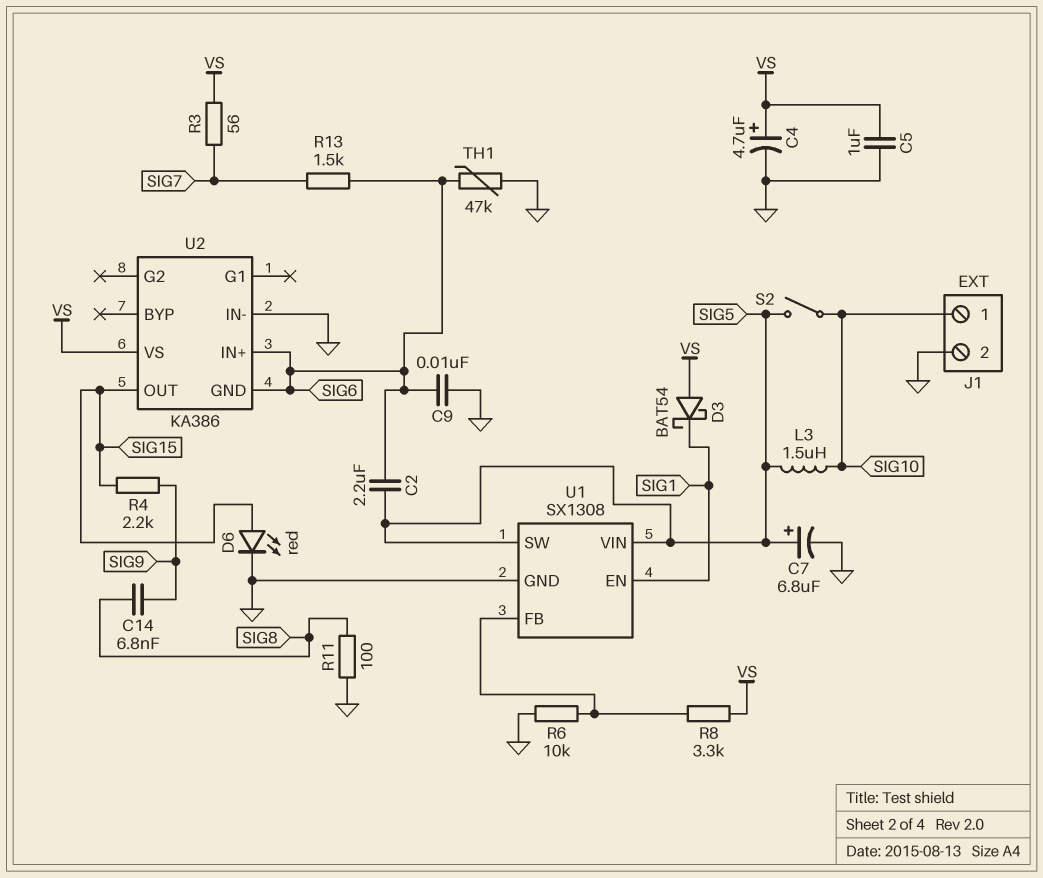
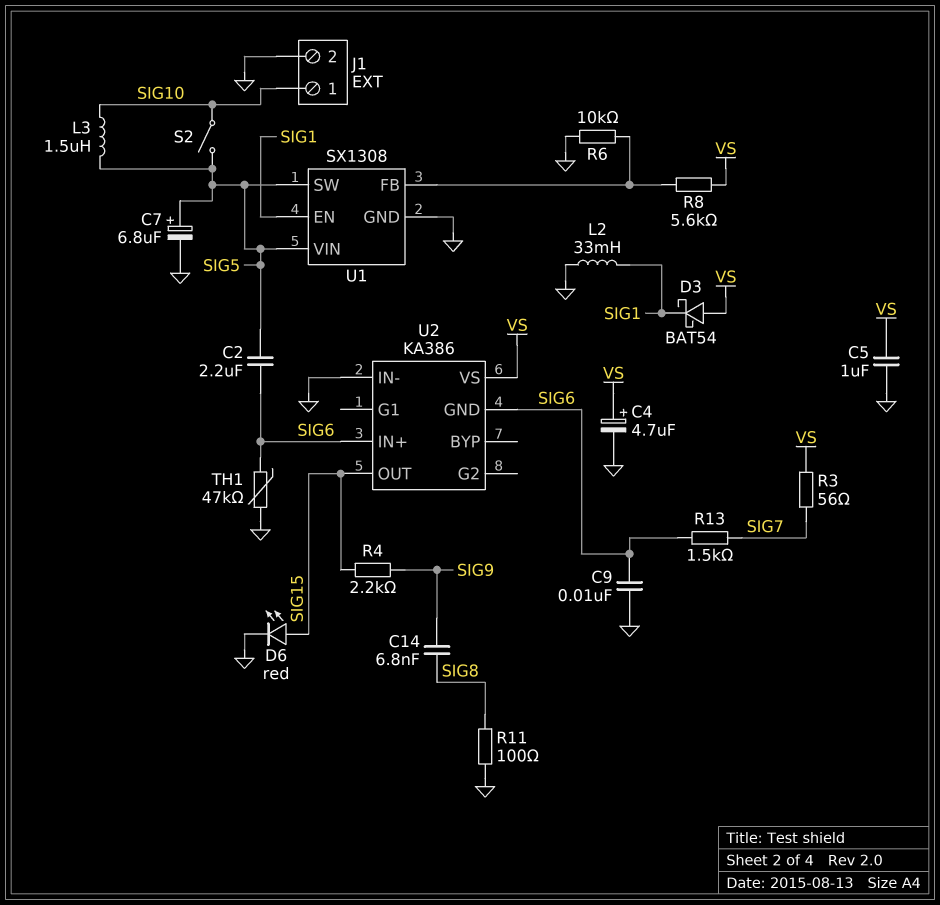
L2: none -> 33mH (GND, SIG1)
R8: 3.3k (U1/FB, VS) -> 5.6k (U1/FB, VS)

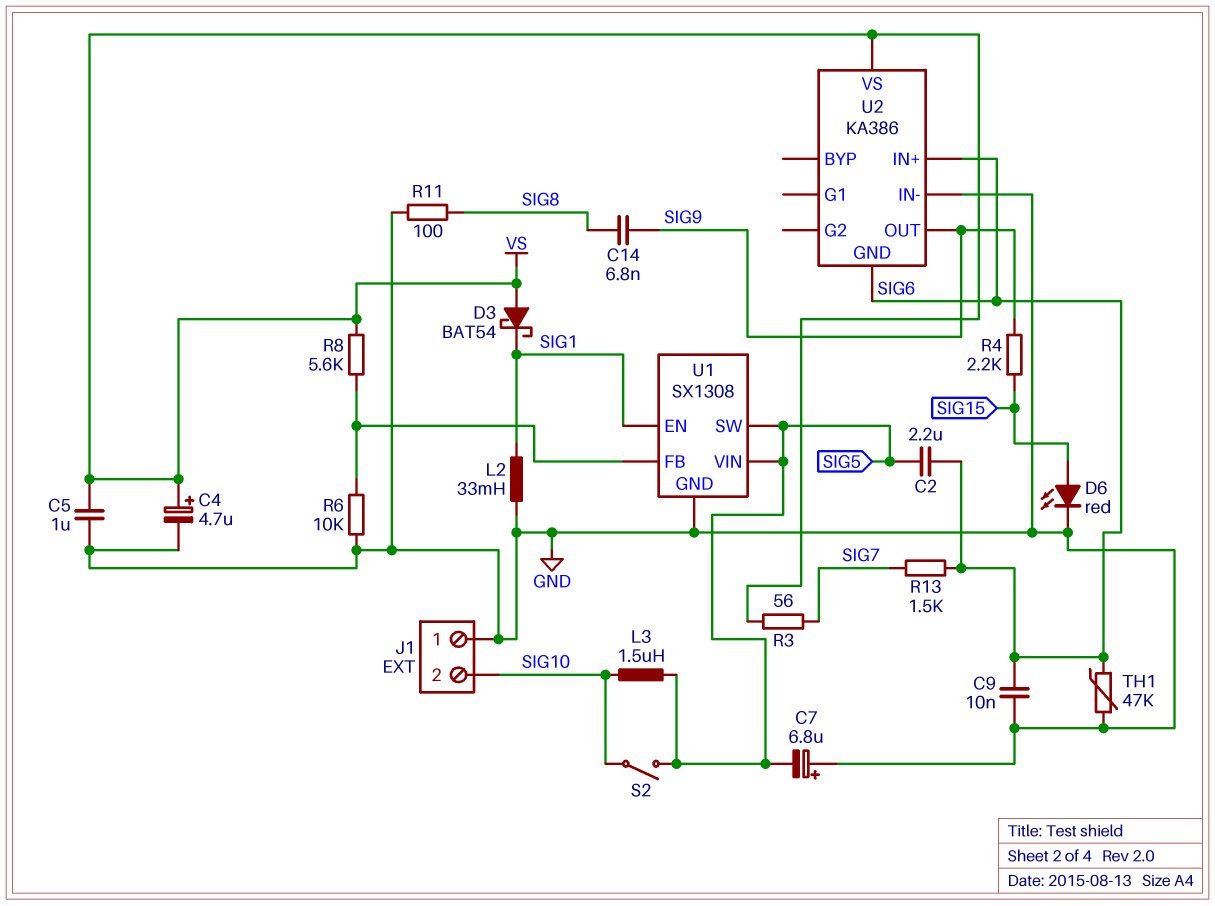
C7: 6.8uF (plus SIG5, minus GND) -> 6.8uF (plus GND, minus SIG5)
J1 pin 1: SIG10 -> GND
J1 pin 2: GND -> SIG10
U2 pin OUT: SIG15 -> SIG9

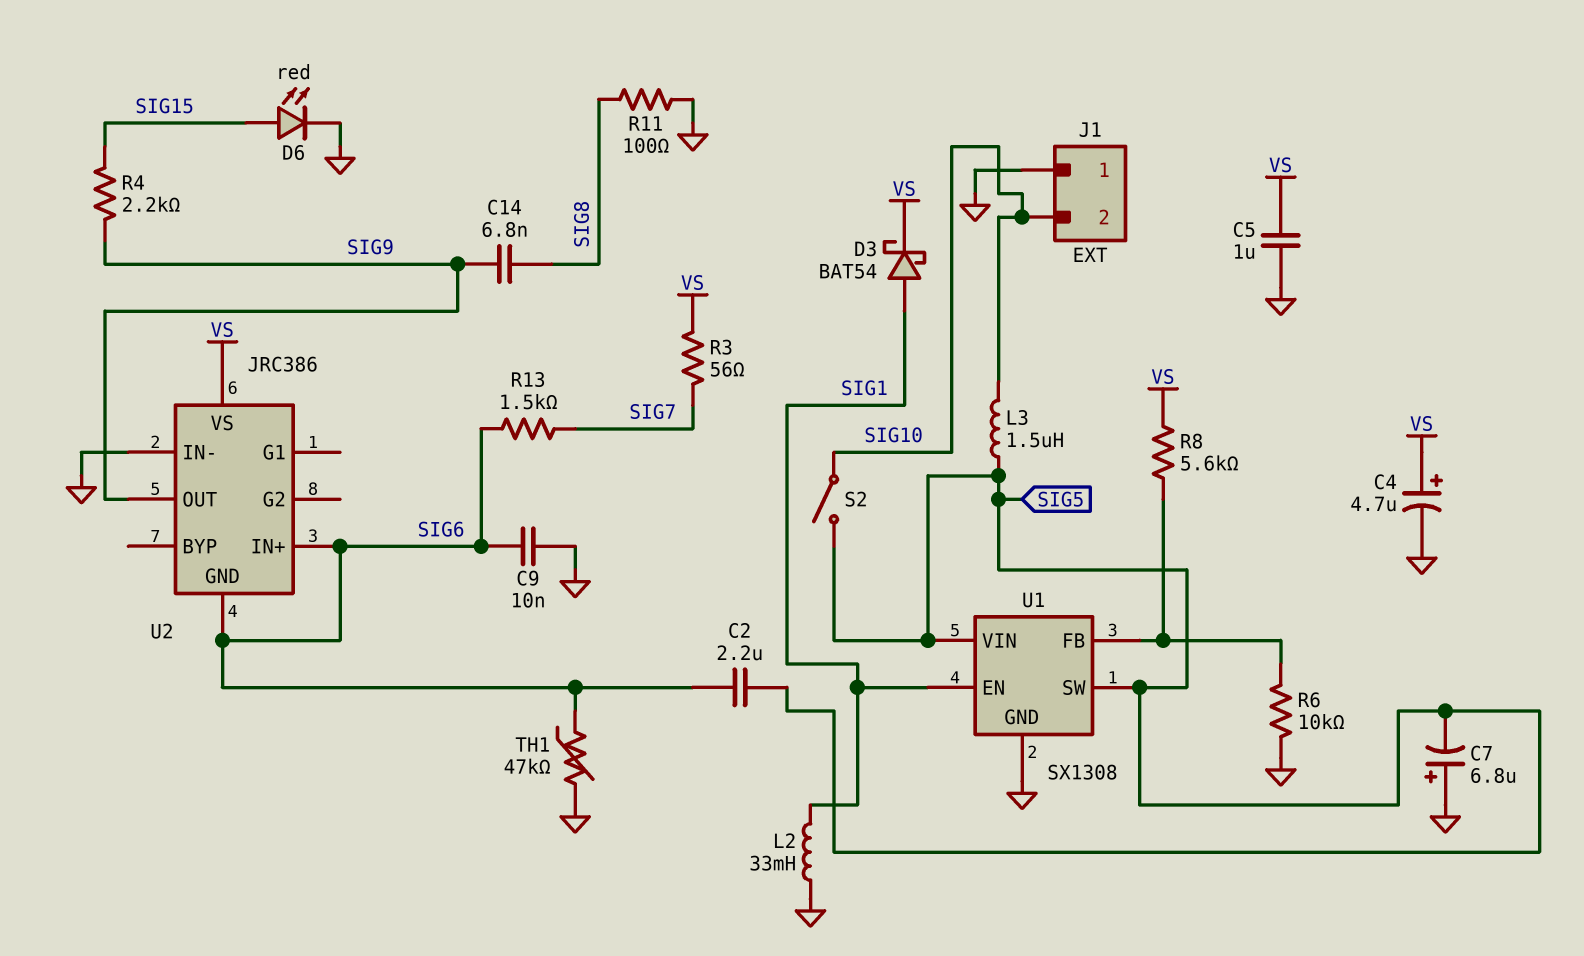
D3: schottky BAT54 (A VS, K SIG1) -> schottky BAT54 (A SIG1, K VS)
U2: KA386 -> JRC386

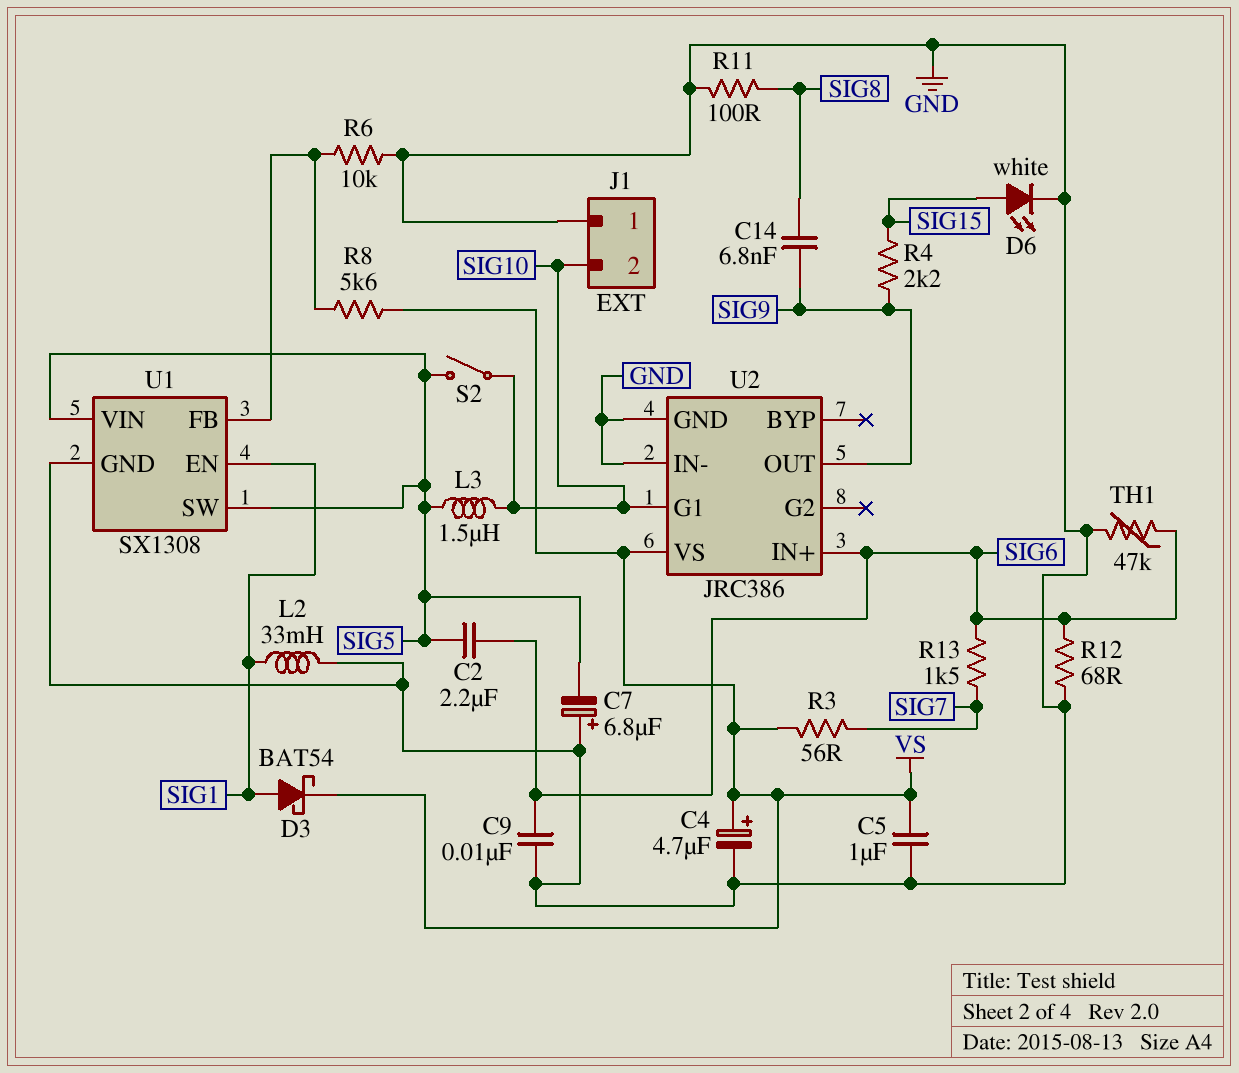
D6: LED red (A SIG15, K GND) -> LED white (A SIG15, K GND)
R12: none -> 68 (GND, SIG6)
U2 pin G1: none -> SIG10
U2 pin GND: SIG6 -> GND

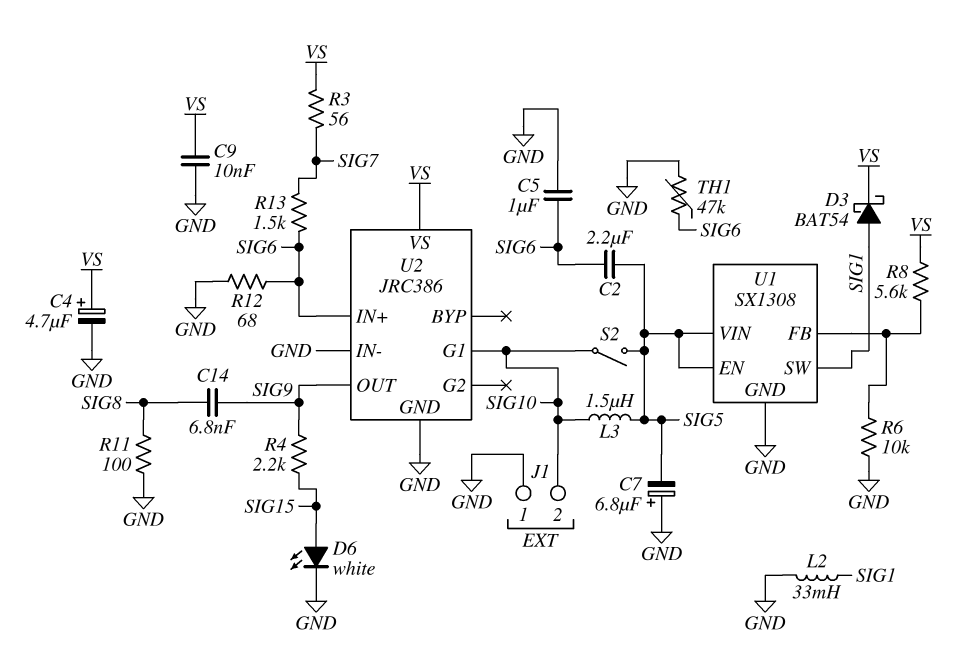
C5: 1uF (GND, VS) -> 1uF (GND, SIG6)
C9: 10nF (GND, SIG6) -> 10nF (GND, VS)
U1 pin EN: SIG1 -> SIG5
U1 pin SW: SIG5 -> SIG1

